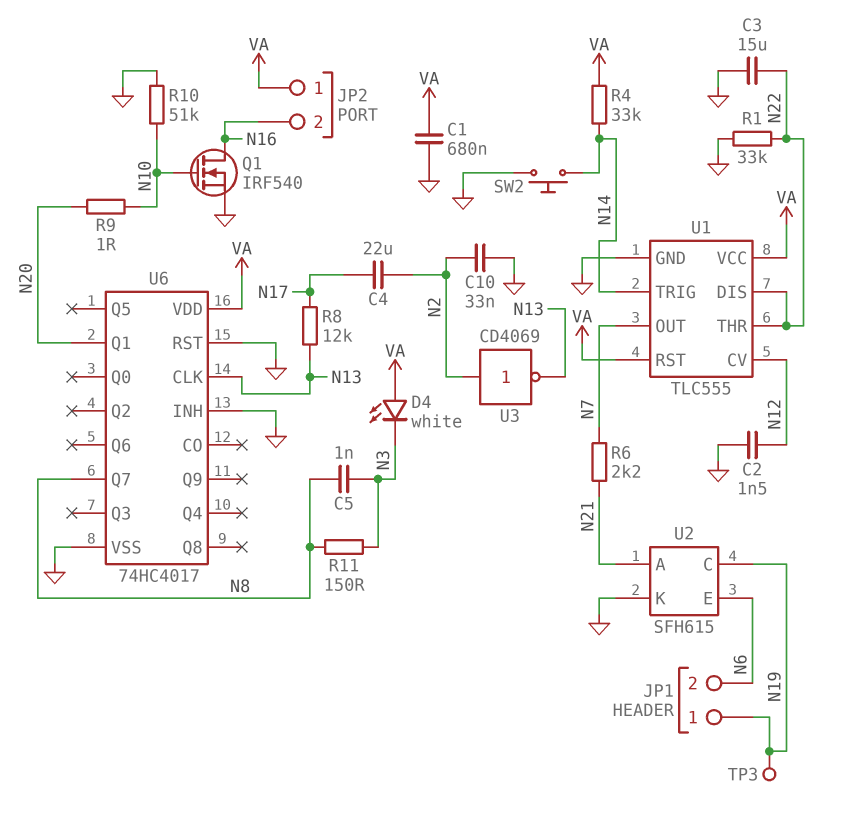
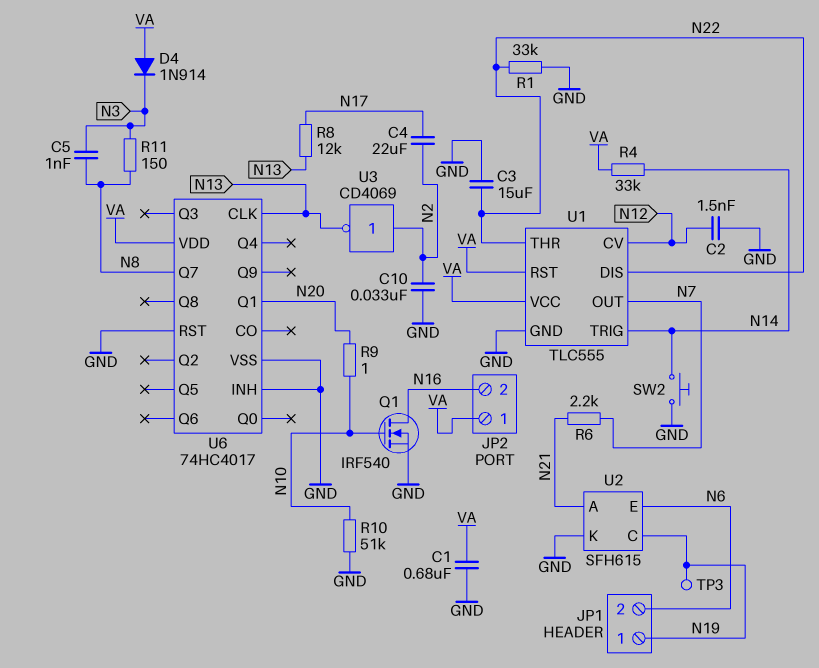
D4: LED white (A VA, K N3) -> diode 1N914 (A VA, K N3)

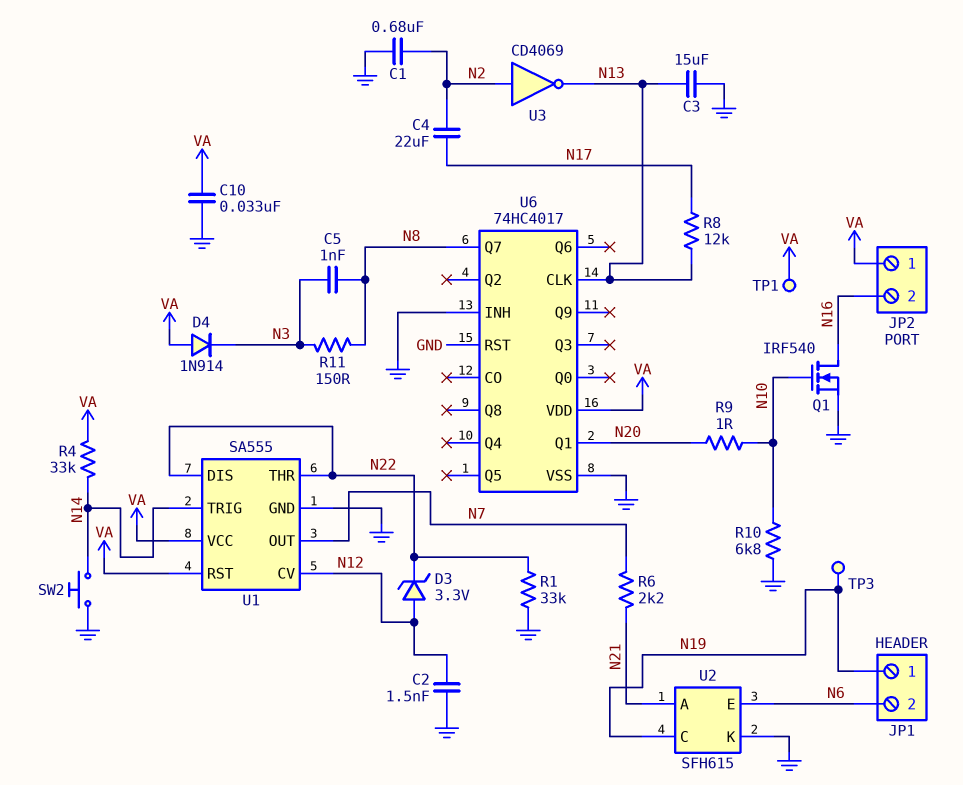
C1: 680nF (GND, VA) -> 680nF (GND, N2)
C3: 15uF (GND, N22) -> 15uF (GND, N13)
C10: 33nF (GND, N2) -> 33nF (GND, VA)
D3: none -> zener 3.3V (A N12, K N22)
R10: 51k (GND, N10) -> 6.8k (GND, N10)
TP1: none -> test point (VA)
U1: TLC555 -> SA555

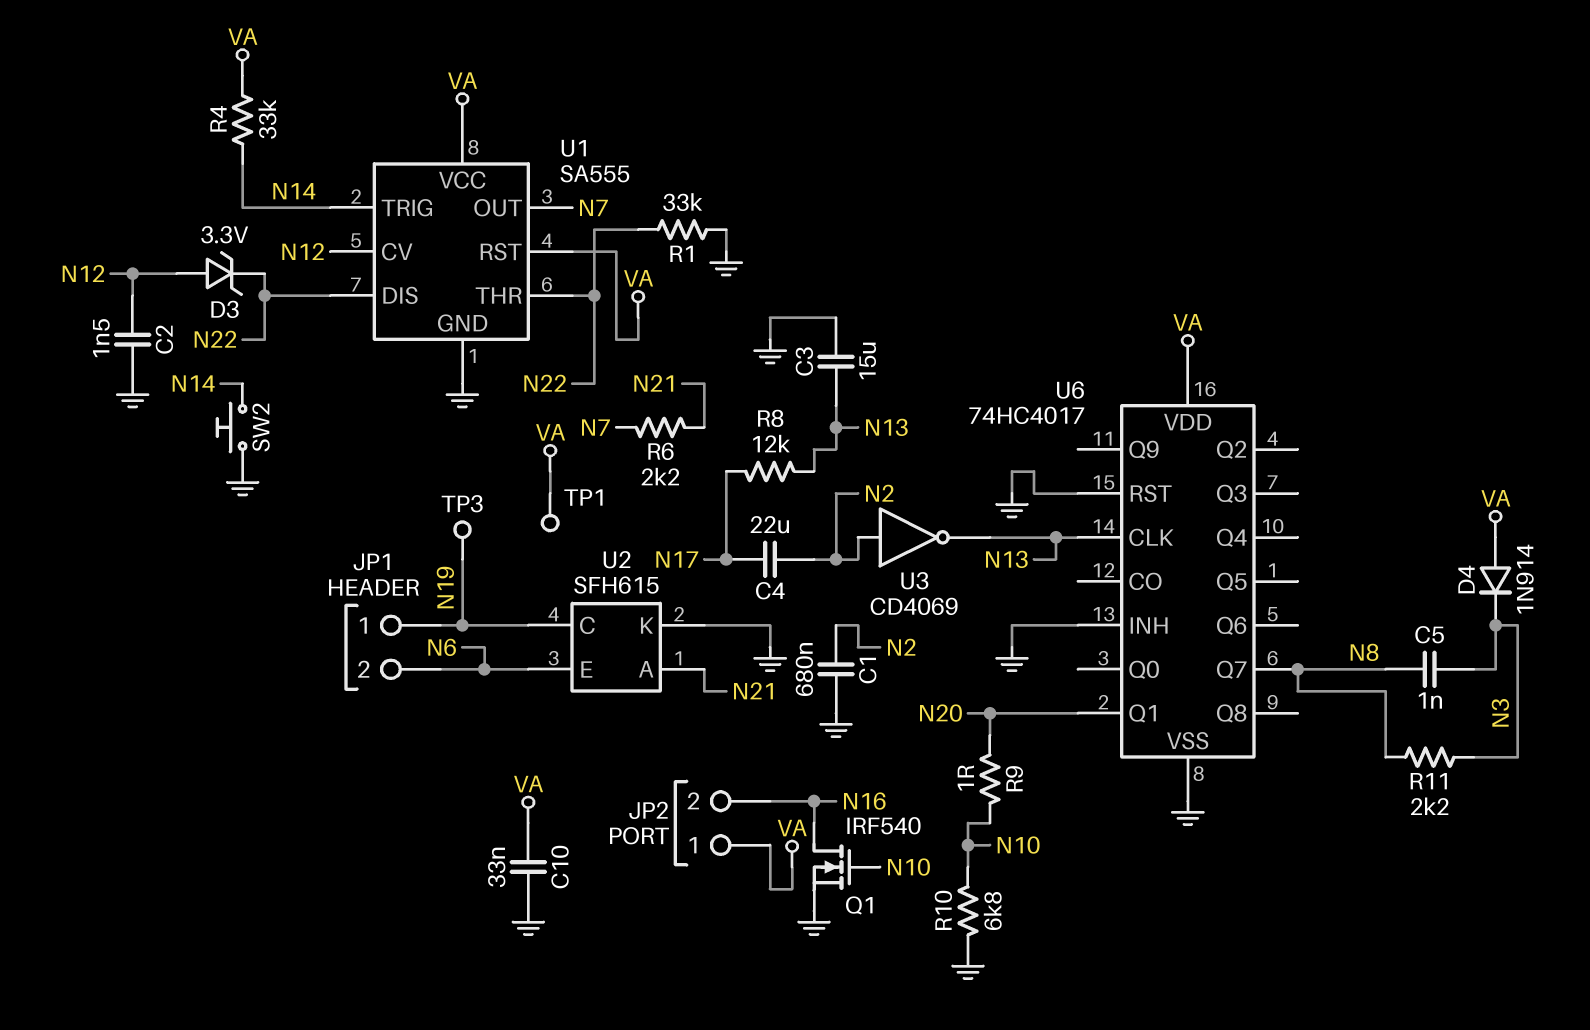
R11: 150 (N3, N8) -> 2.2k (N3, N8)

